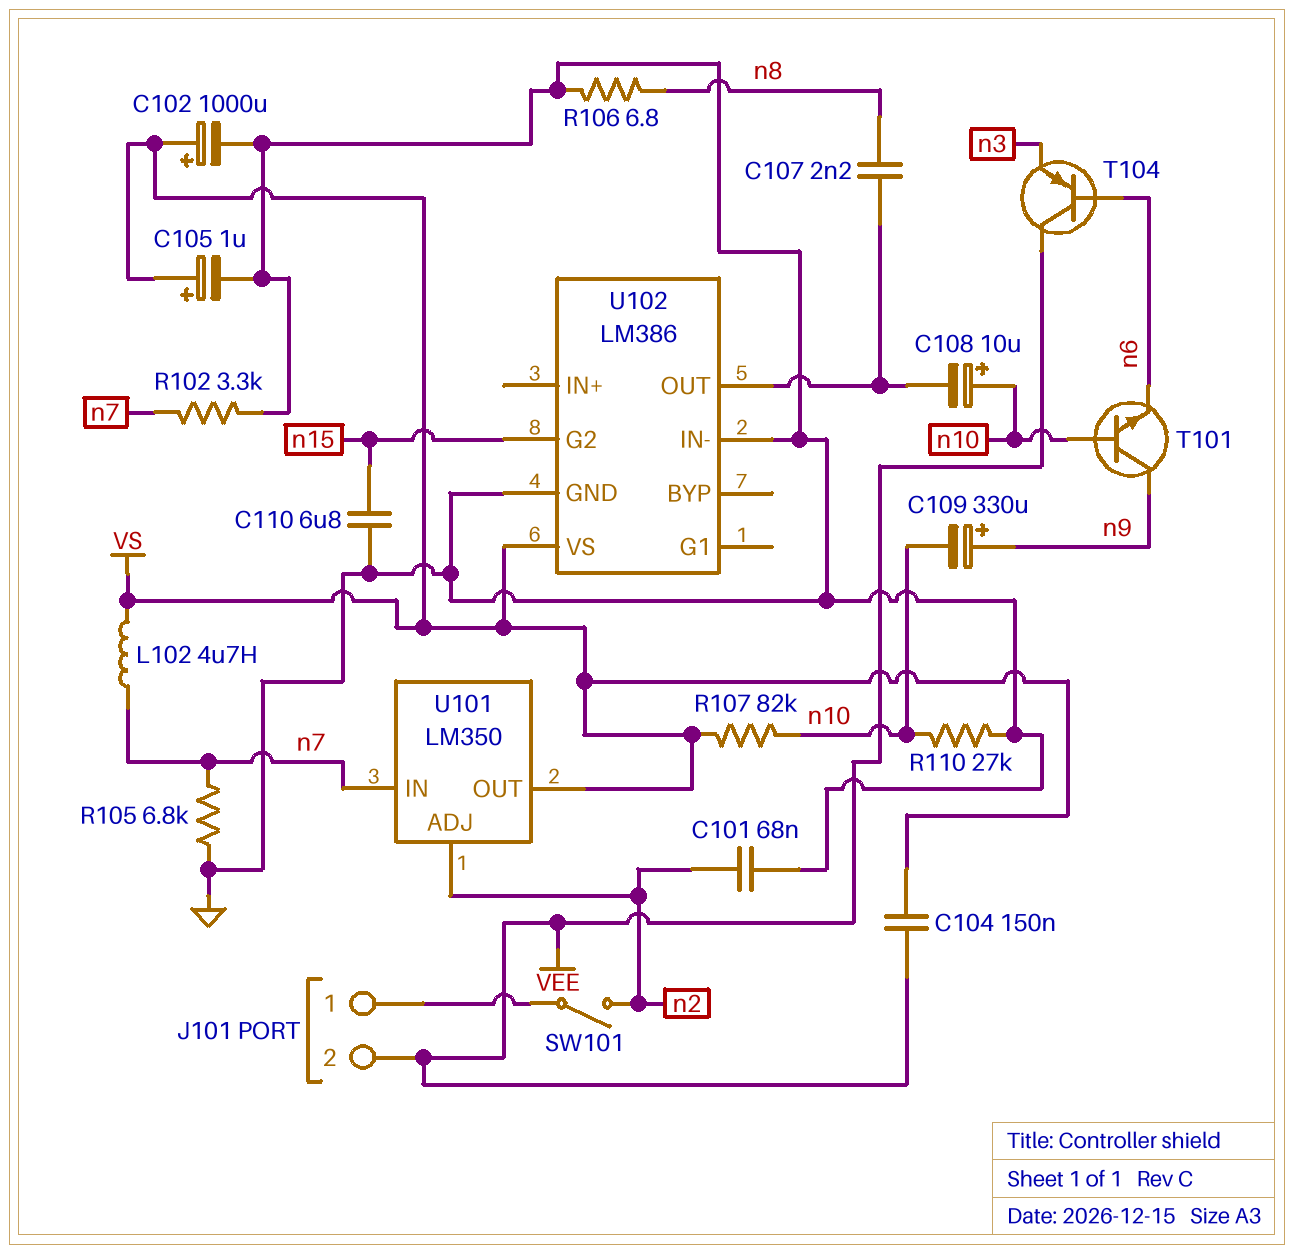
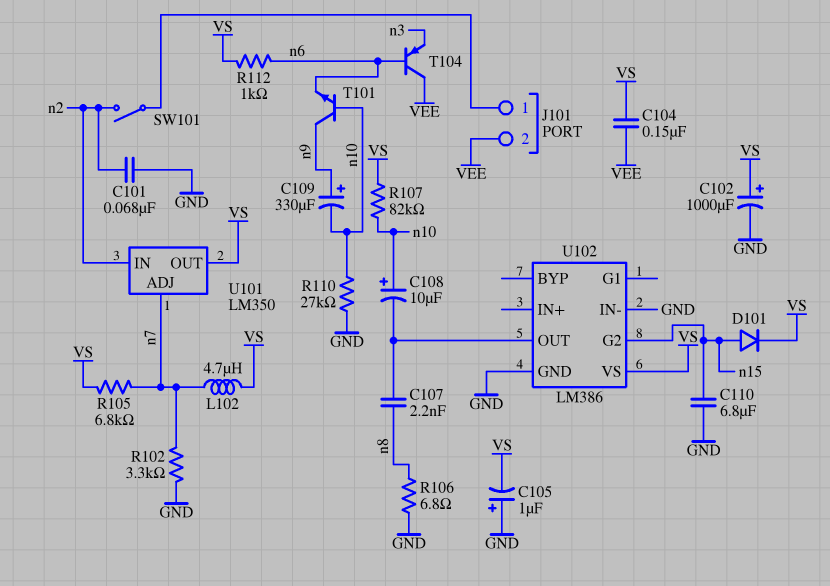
C105: 1uF (plus VS, minus GND) -> 1uF (plus GND, minus VS)
D101: none -> diode (A n15, K VS)
R105: 6.8k (GND, n7) -> 6.8k (VS, n7)
R112: none -> 1k (VS, n6)
U101 pin ADJ: n2 -> n7
U101 pin IN: n7 -> n2

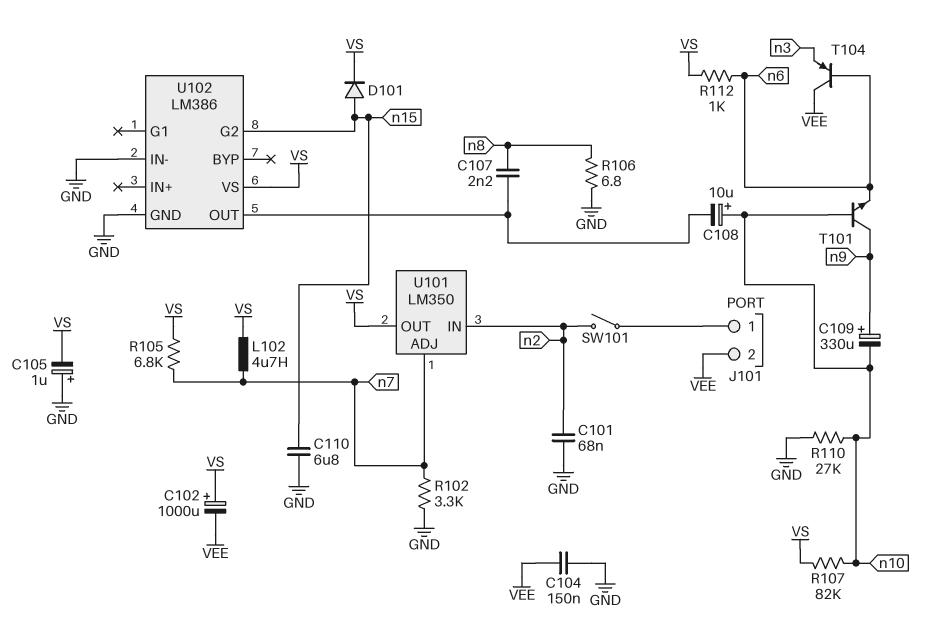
C102: 1000uF (plus VS, minus GND) -> 1000uF (plus VS, minus VEE)
C104: 150nF (VEE, VS) -> 150nF (GND, VEE)

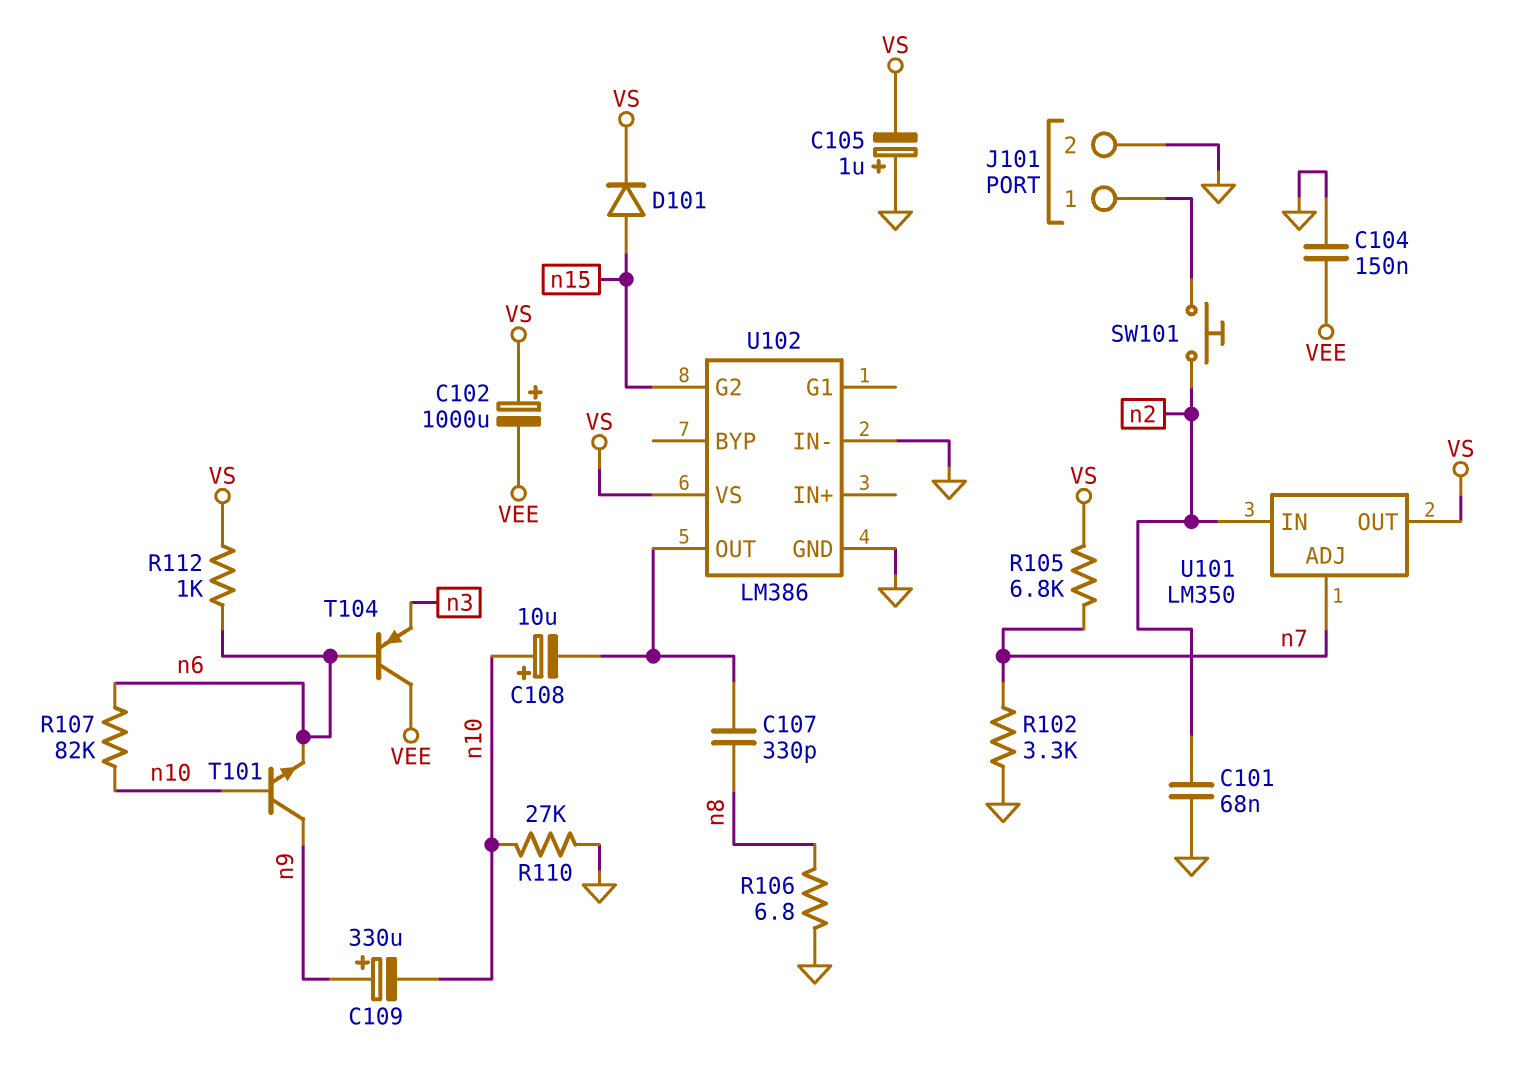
C107: 2.2nF (U102/OUT, n8) -> 330pF (U102/OUT, n8)
C110: 6.8uF (GND, n15) -> none
J101 pin 2: VEE -> GND
L102: 4.7uH (VS, n7) -> none
R107: 82k (VS, n10) -> 82k (n6, n10)
SW101: switch (J101/1, n2) -> button (J101/1, n2)

